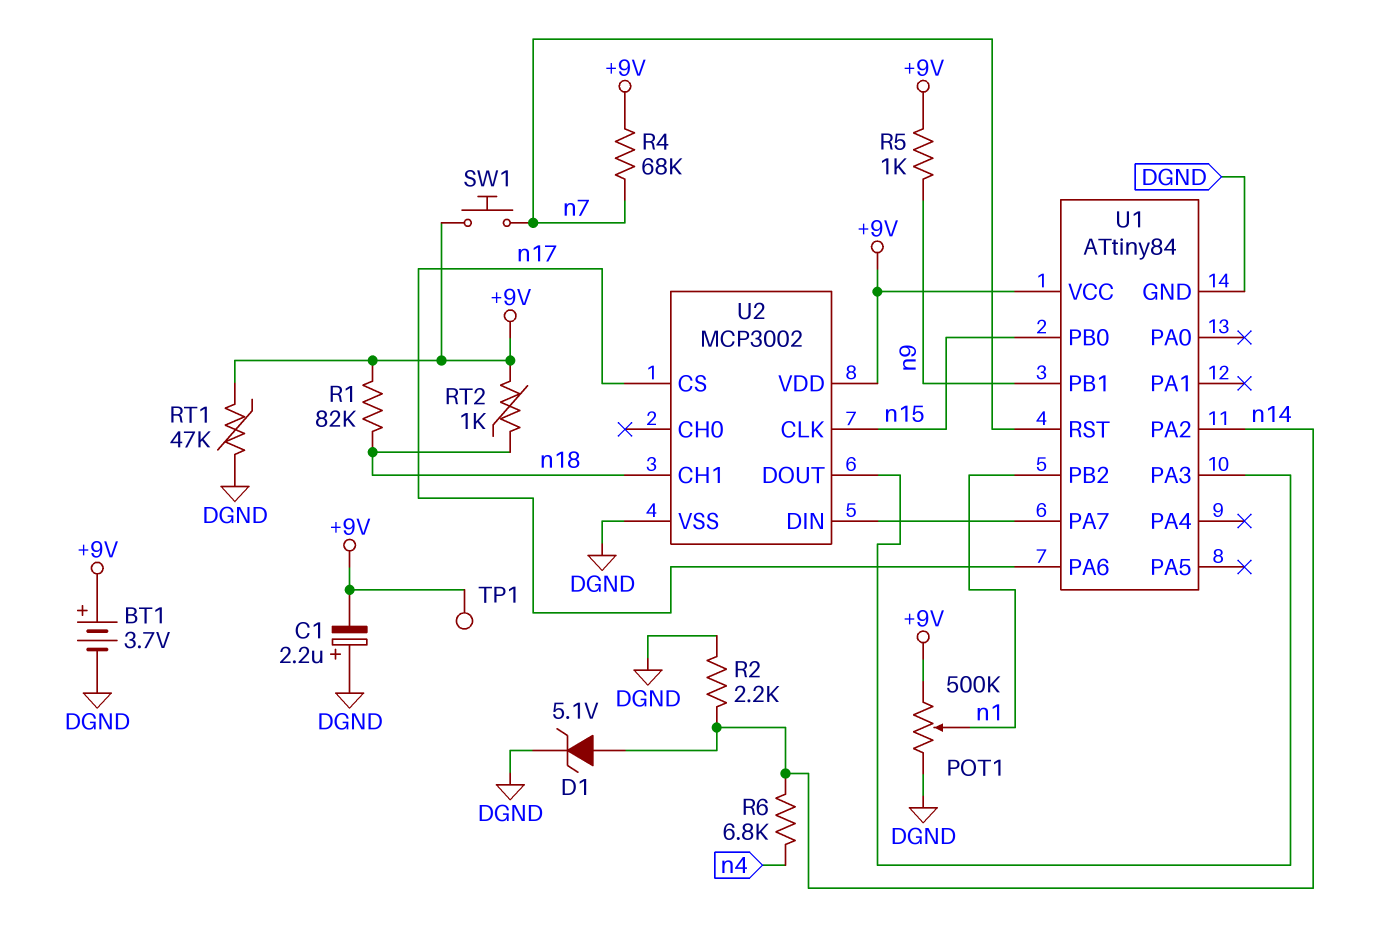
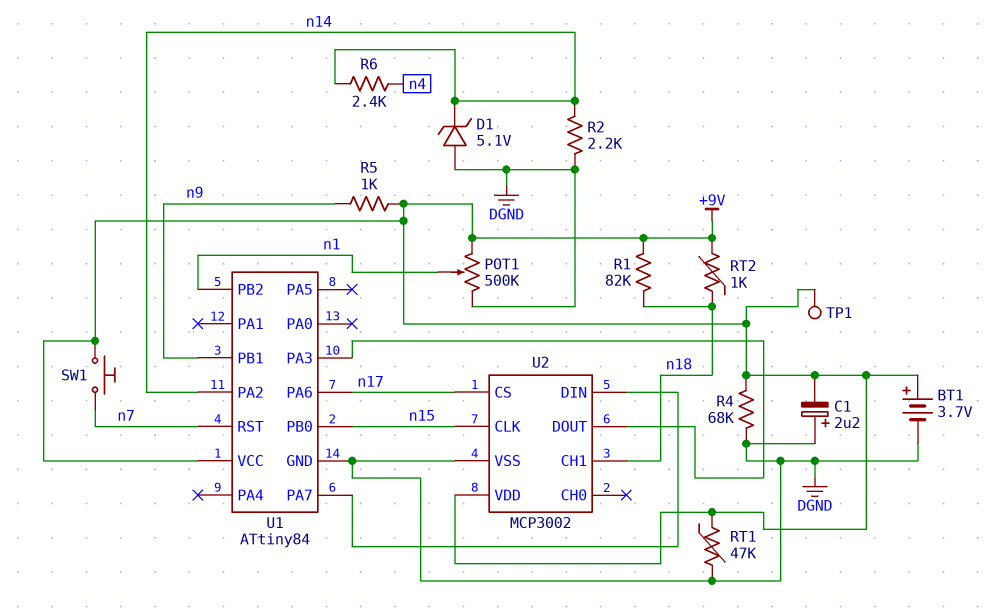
D1: zener 5.1V (A n14, K DGND) -> zener 5.1V (A DGND, K n14)
R4: 68k (+9V, n7) -> 68k (+9V, DGND)
R6: 6.8k (n4, n14) -> 2.4k (n4, n14)

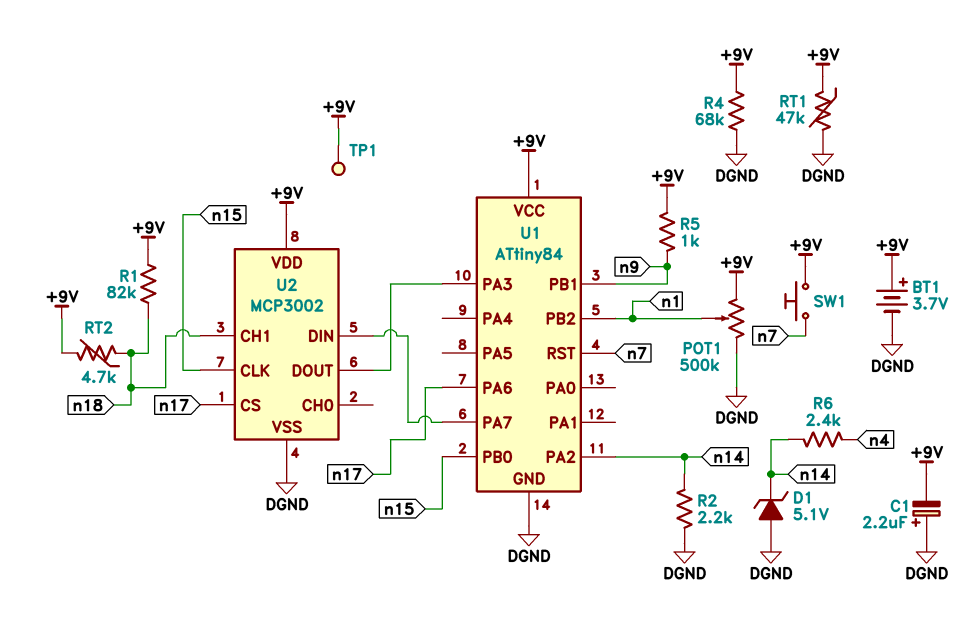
RT2: 1k (+9V, n18) -> 4.7k (+9V, n18)

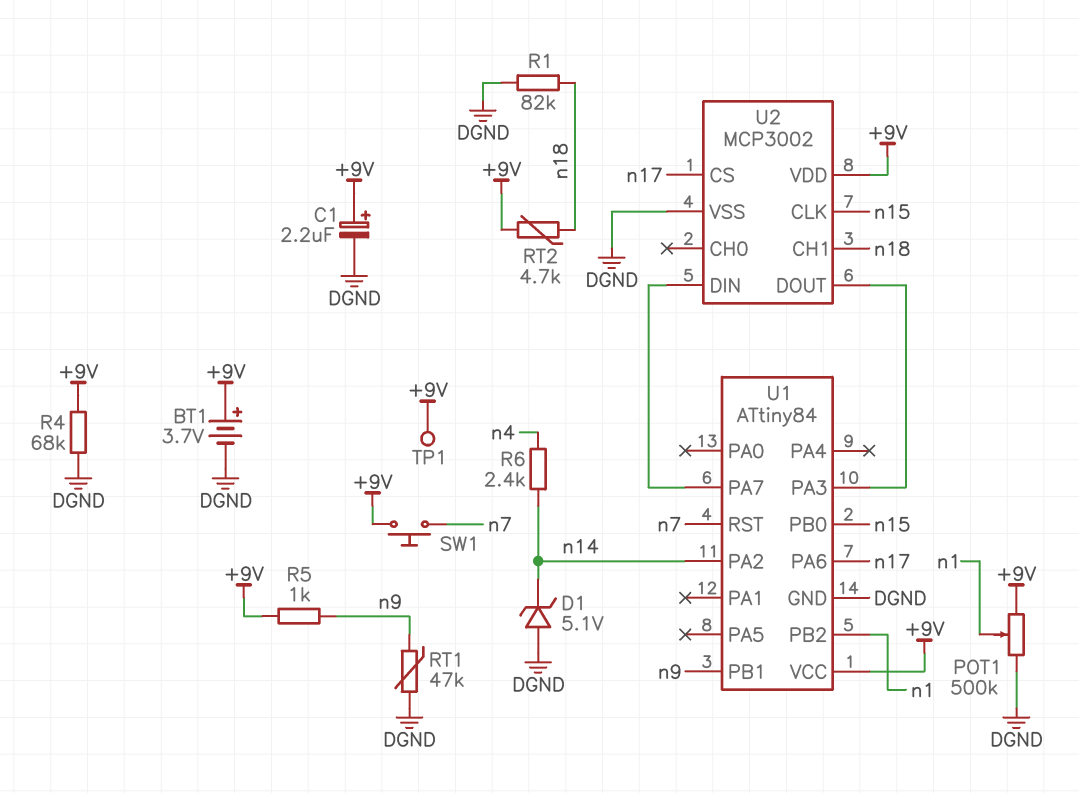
C1: 2.2uF (plus DGND, minus +9V) -> 2.2uF (plus +9V, minus DGND)
R1: 82k (+9V, n18) -> 82k (DGND, n18)
R2: 2.2k (DGND, n14) -> none
RT1: 47k (+9V, DGND) -> 47k (DGND, n9)

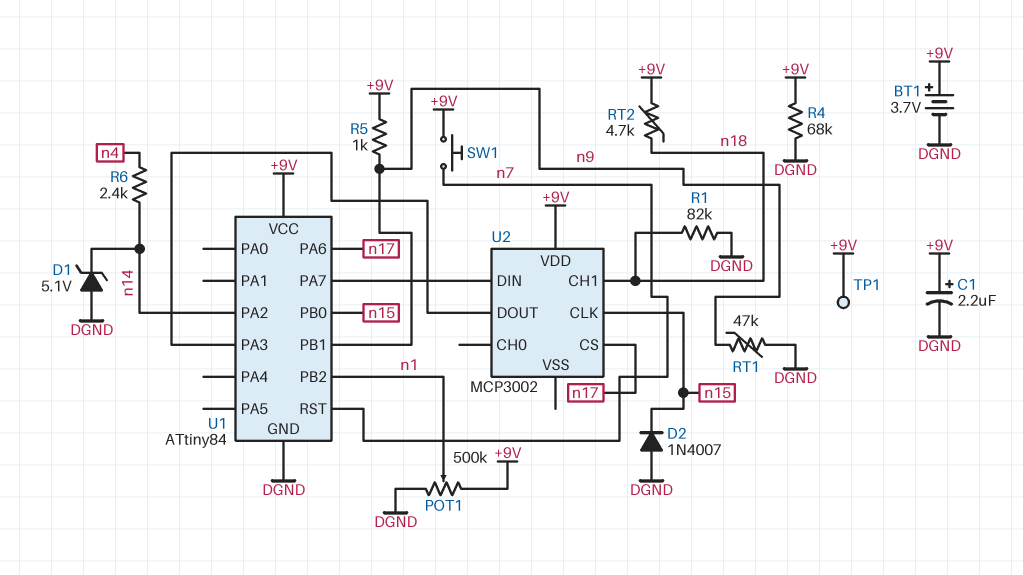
D2: none -> diode 1N4007 (A DGND, K n15)
U2 pin VSS: DGND -> none

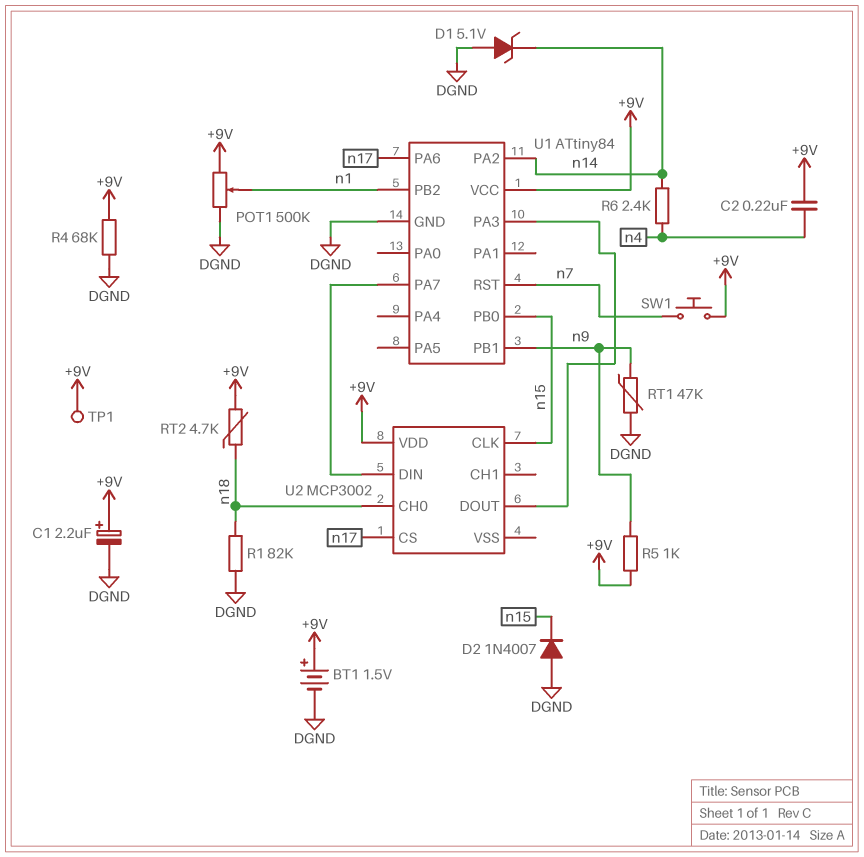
BT1: 3.7V (plus +9V, minus DGND) -> 1.5V (plus +9V, minus DGND)
C2: none -> 220nF (+9V, n4)
U2 pin CH0: none -> n18
U2 pin CH1: n18 -> none

